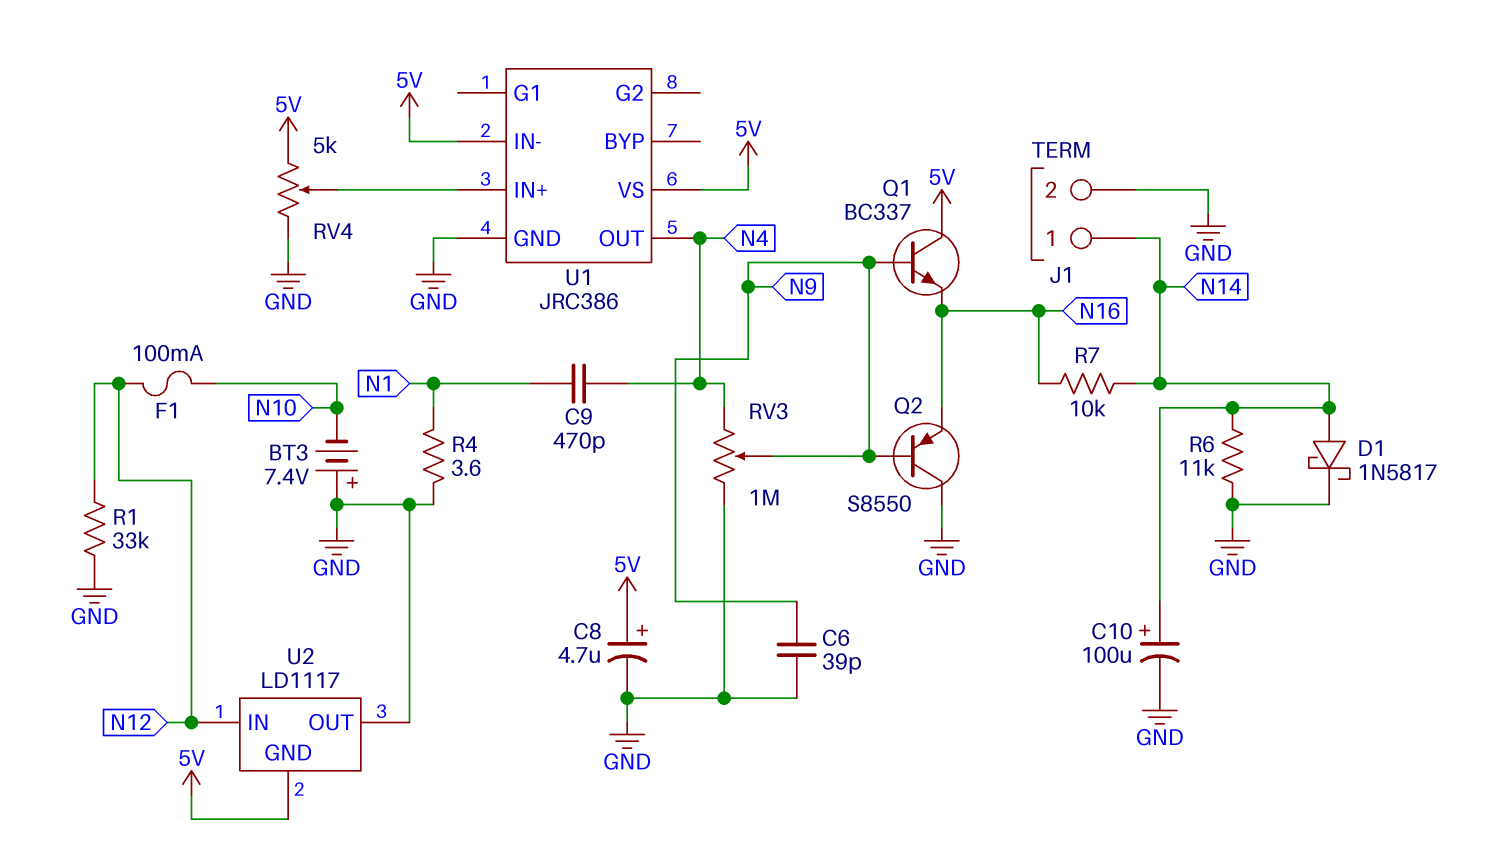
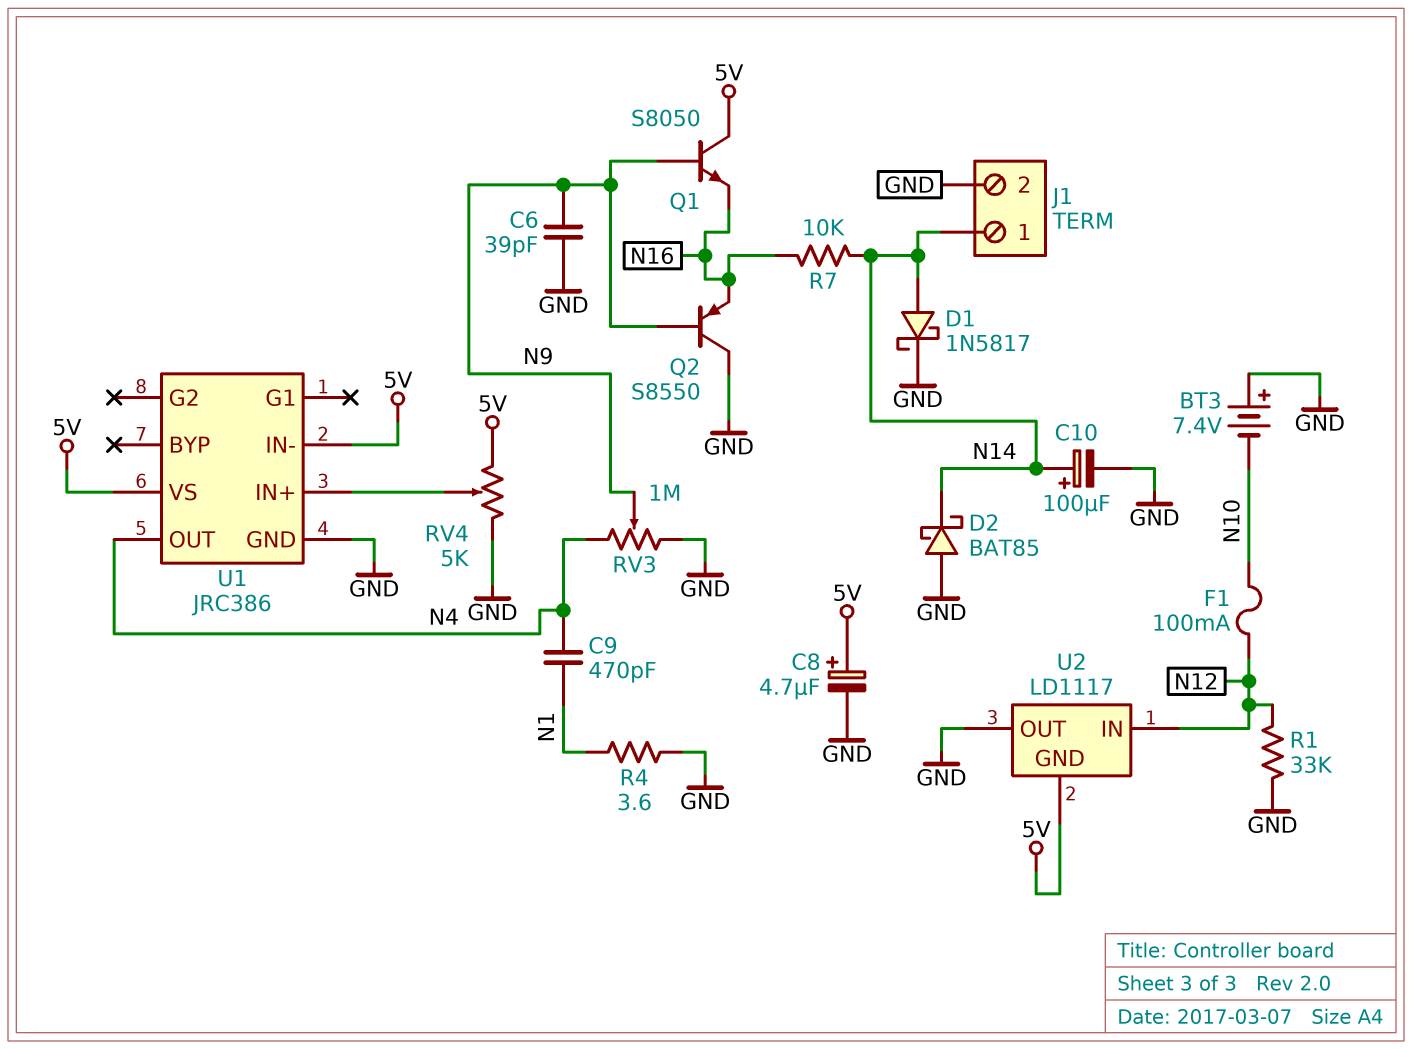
D2: none -> schottky BAT85 (A GND, K N14)
Q1: NPN BC337 (B N9, C 5V, E N16) -> NPN S8050 (B N9, C 5V, E N16)
R6: 11k (GND, N14) -> none

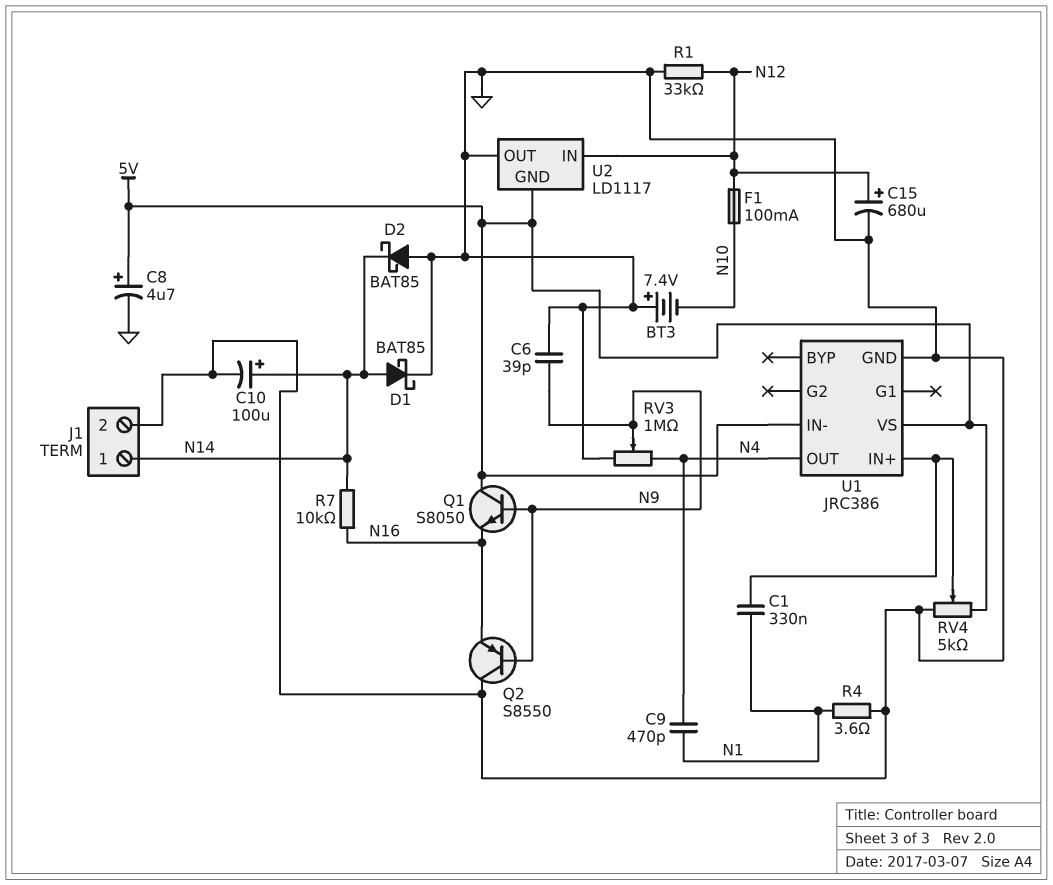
C1: none -> 330nF (N1, U1/IN+)
C15: none -> 680uF (plus N12, minus GND)
D1: schottky 1N5817 (A N14, K GND) -> schottky BAT85 (A N14, K GND)

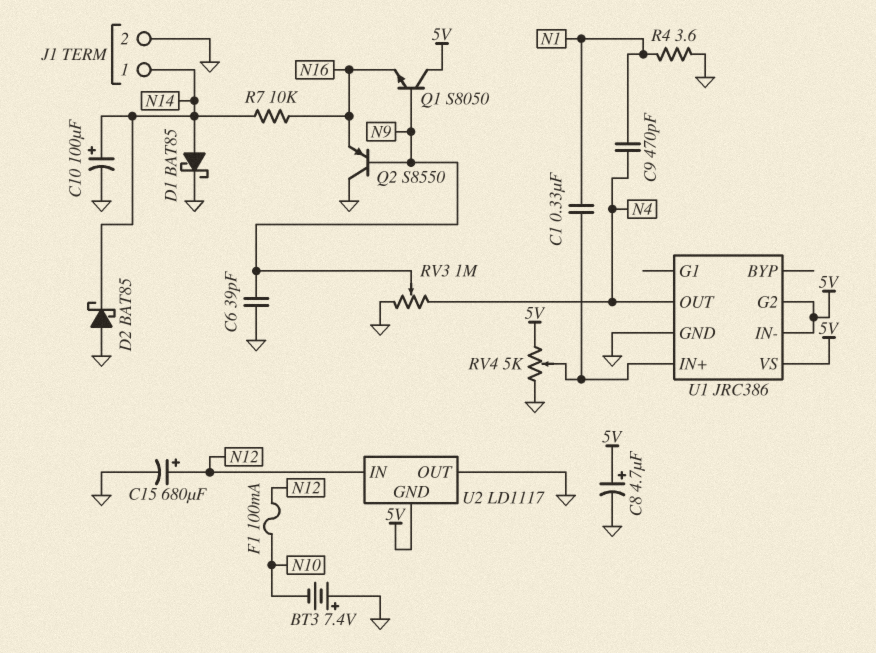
R1: 33k (GND, N12) -> none
U1 pin G2: none -> 5V

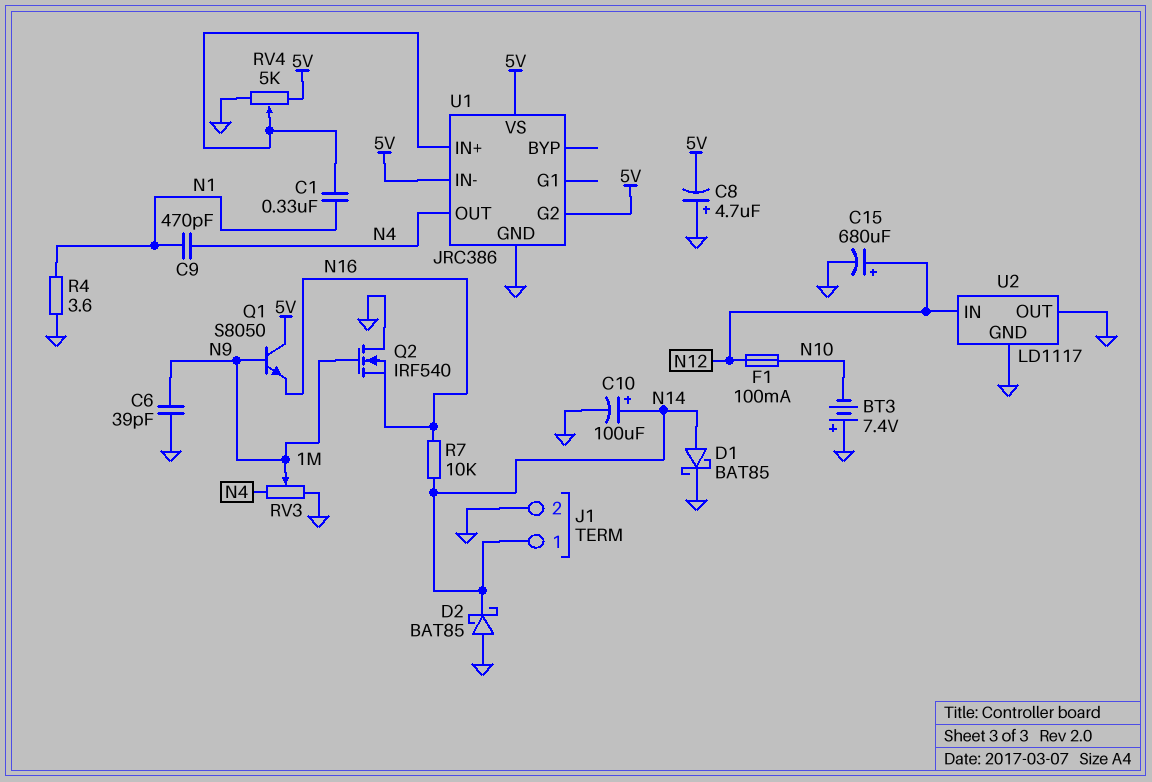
C8: 4.7uF (plus 5V, minus GND) -> 4.7uF (plus GND, minus 5V)
Q2: PNP S8550 (B N9, C GND, E N16) -> NMOS IRF540 (G N9, D GND, S N16)
U2 pin GND: 5V -> GND

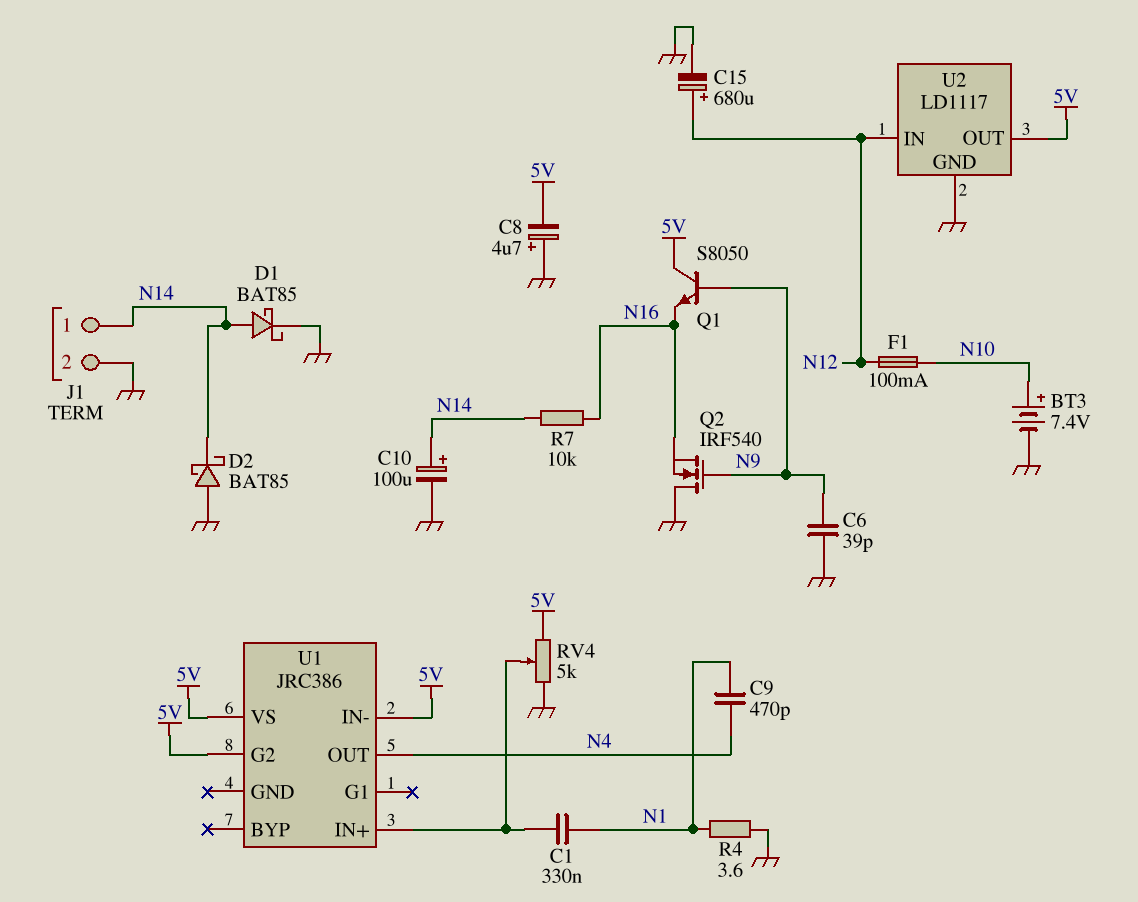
BT3: 7.4V (plus GND, minus N10) -> 7.4V (plus N10, minus GND)
RV3: 1M (GND, N4, wiper N9) -> none
U1 pin GND: GND -> none
U2 pin OUT: GND -> 5V

